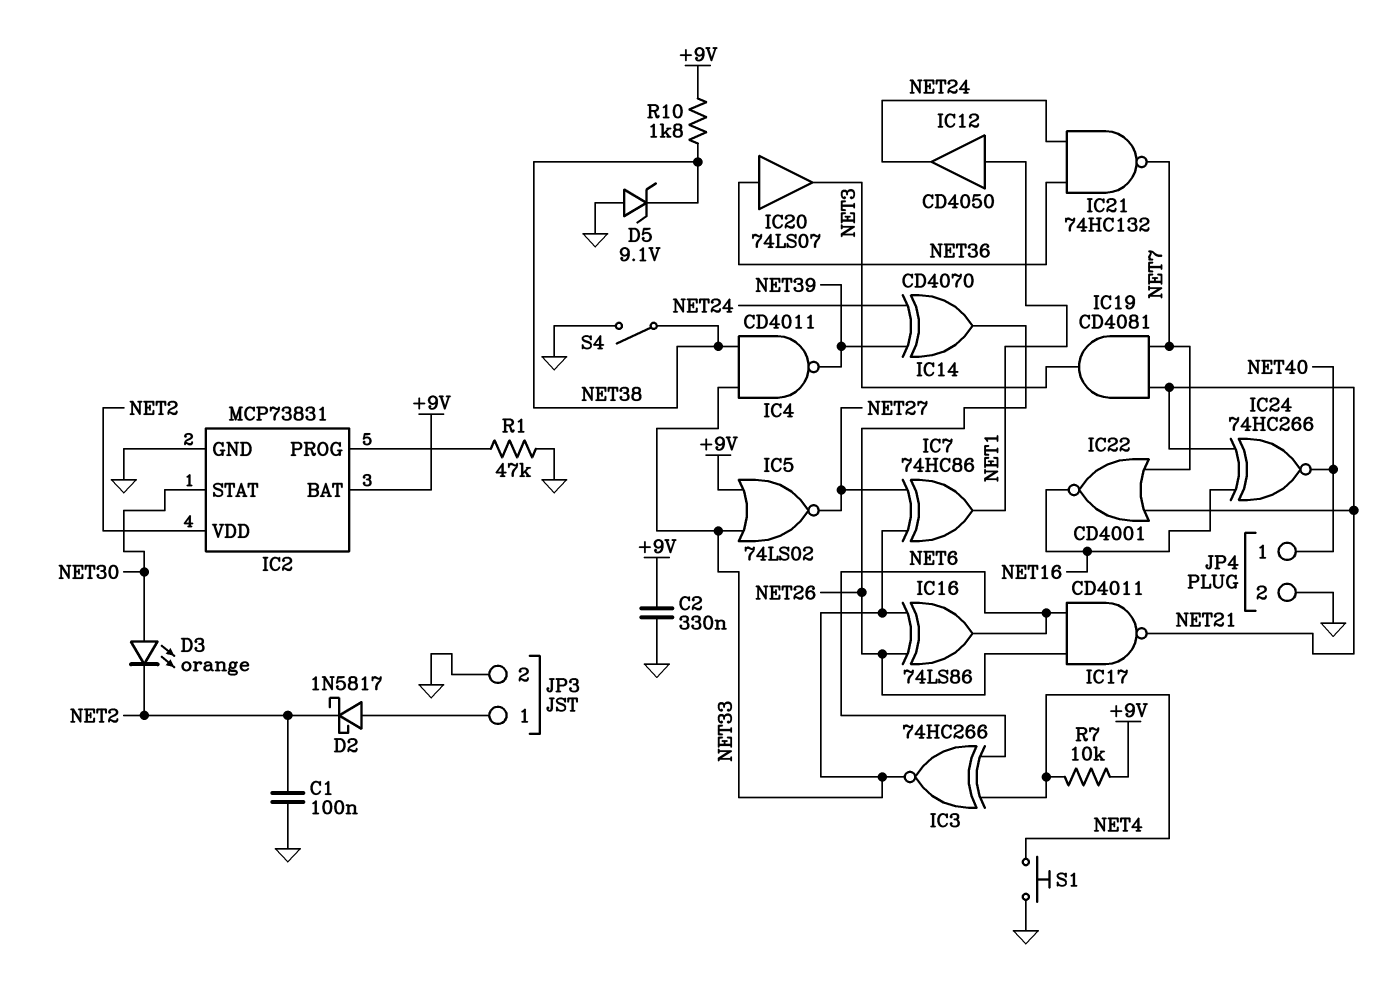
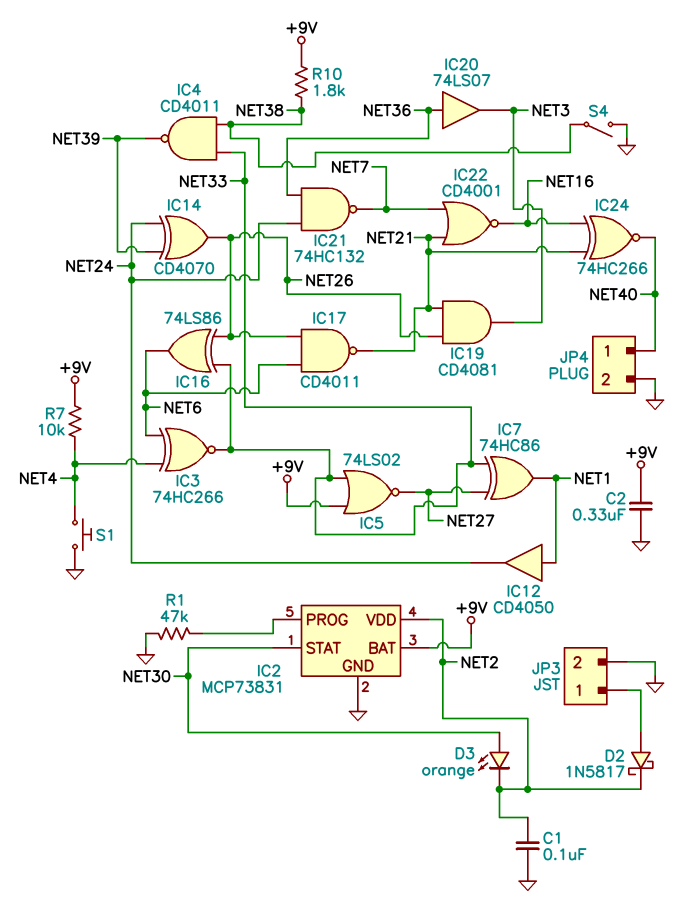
D5: zener 9.1V (A GND, K NET38) -> none
IC19: AND CD4081 (in NET7, in NET21, out NET3) -> AND CD4081 (in NET21, in NET26, out NET3)

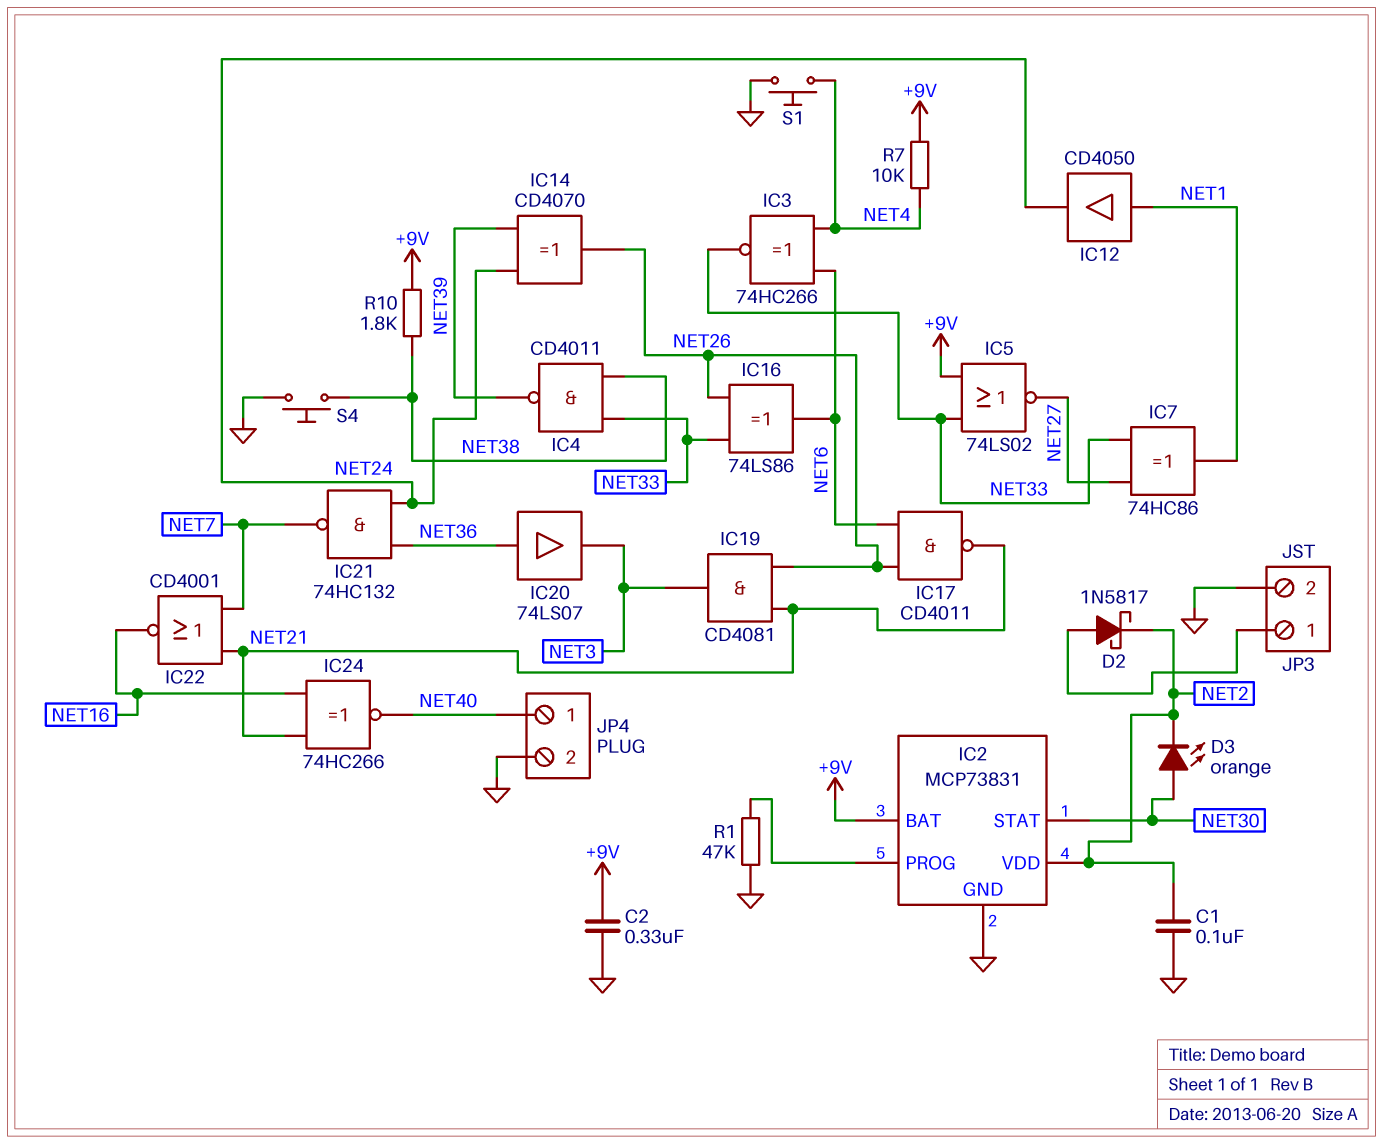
S4: switch (GND, NET38) -> button (GND, NET38)

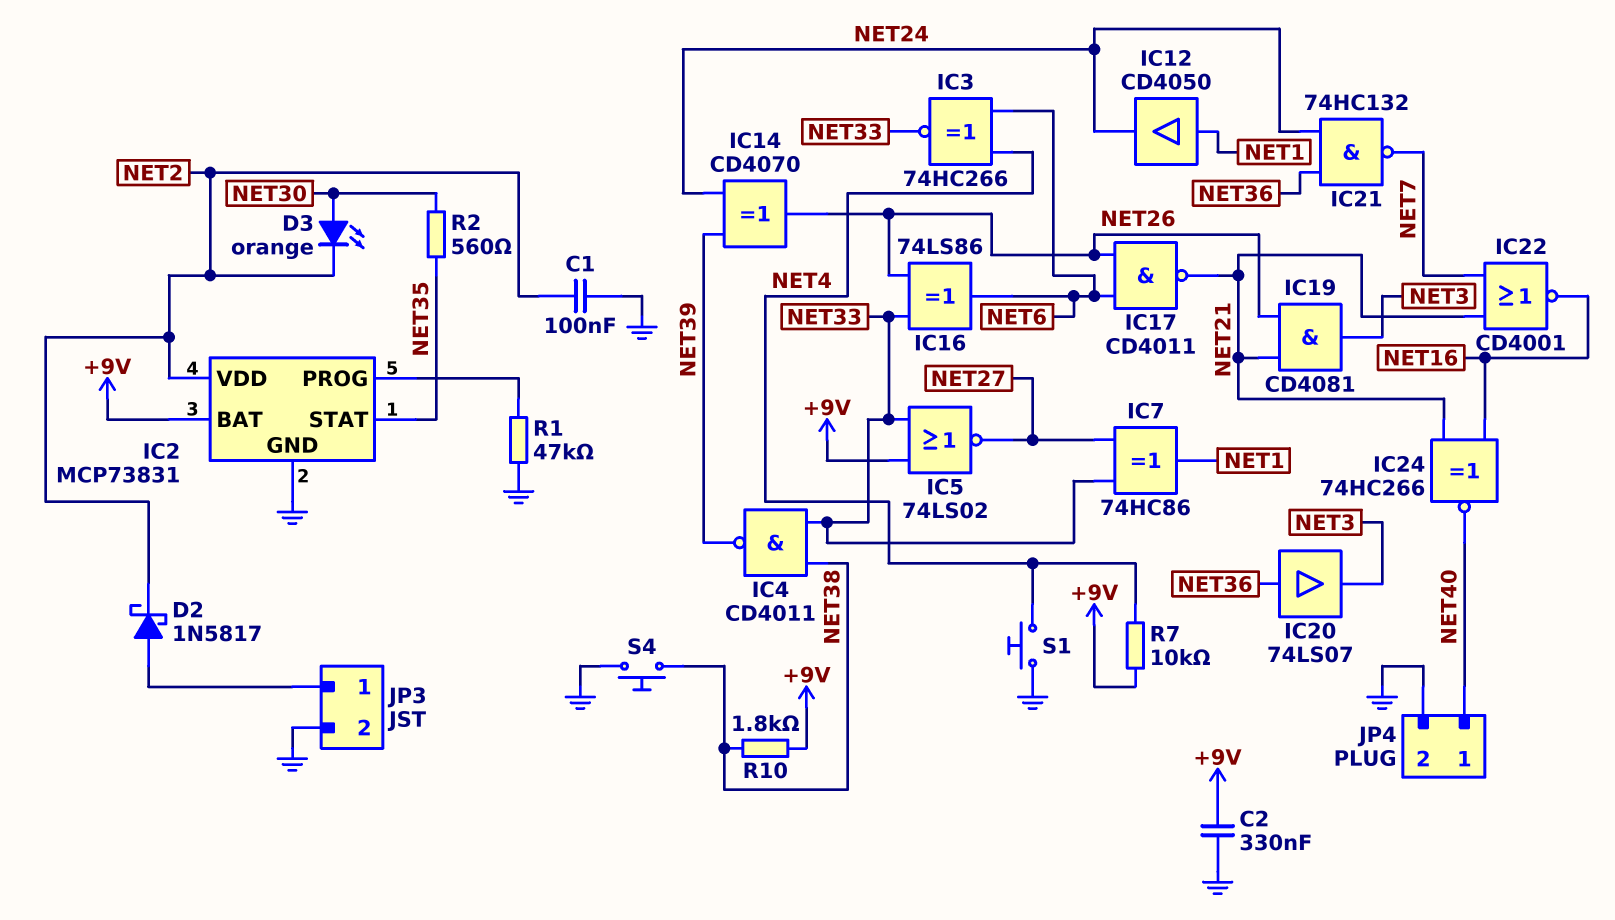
IC2 pin STAT: NET30 -> NET35
R2: none -> 560 (NET30, NET35)

